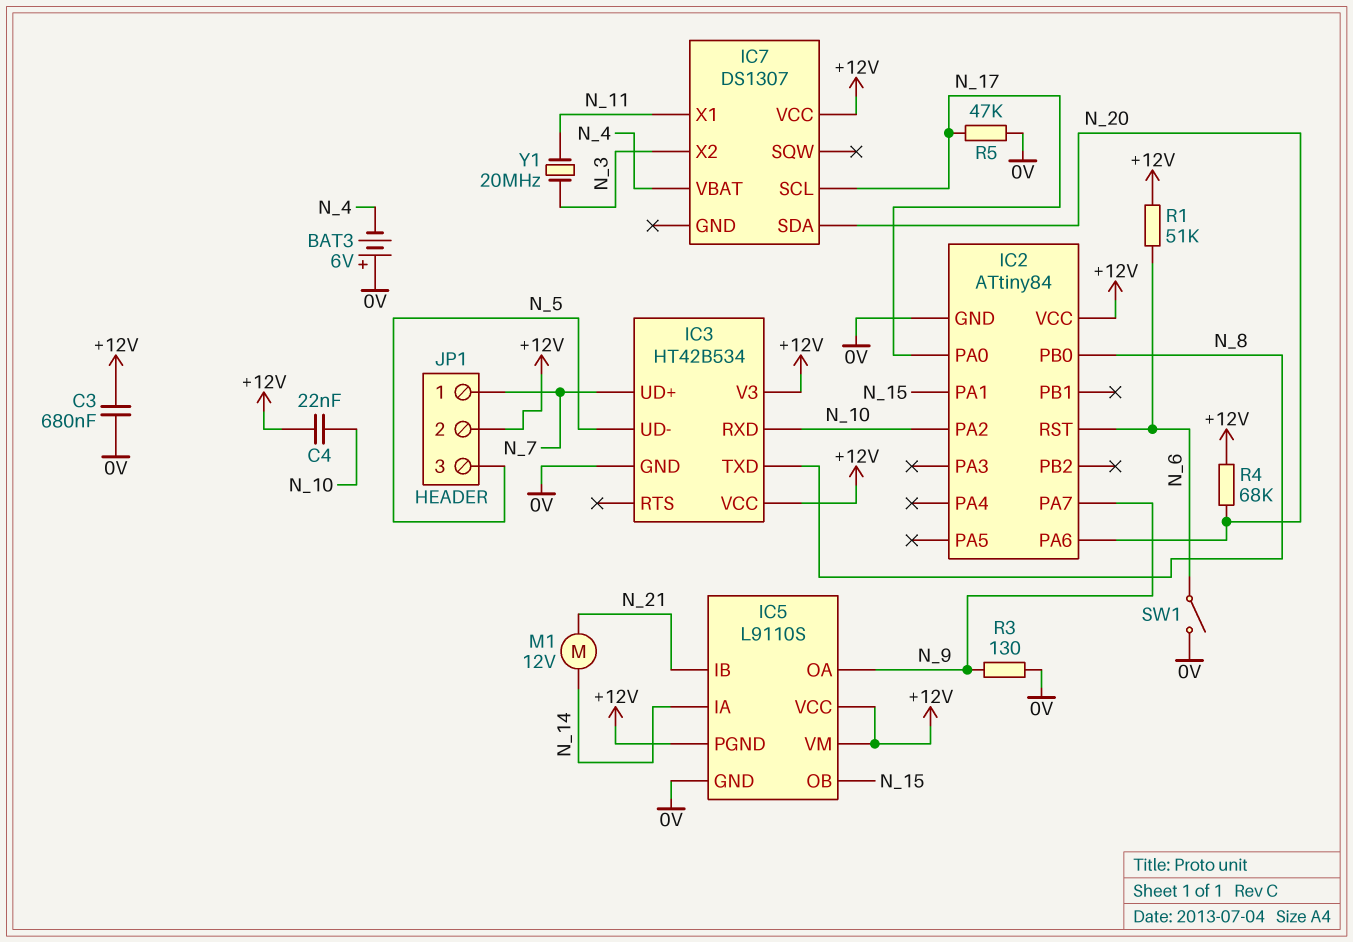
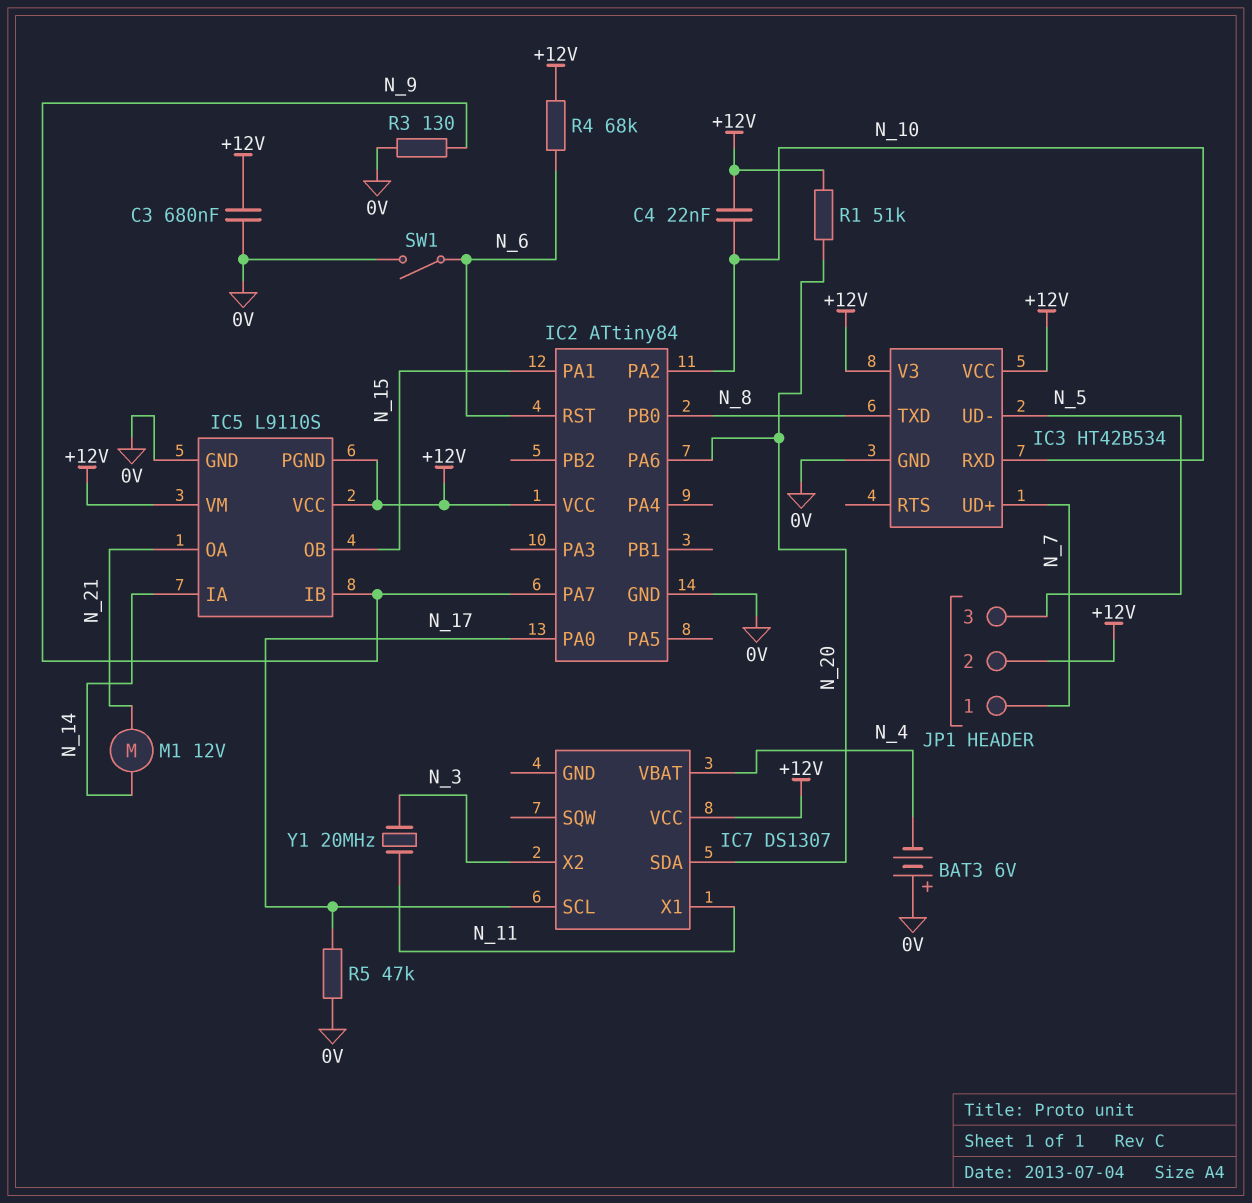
IC5 pin IB: N_21 -> N_9
IC5 pin OA: N_9 -> N_21
R1: 51k (+12V, N_6) -> 51k (+12V, N_20)
R4: 68k (+12V, N_20) -> 68k (+12V, N_6)

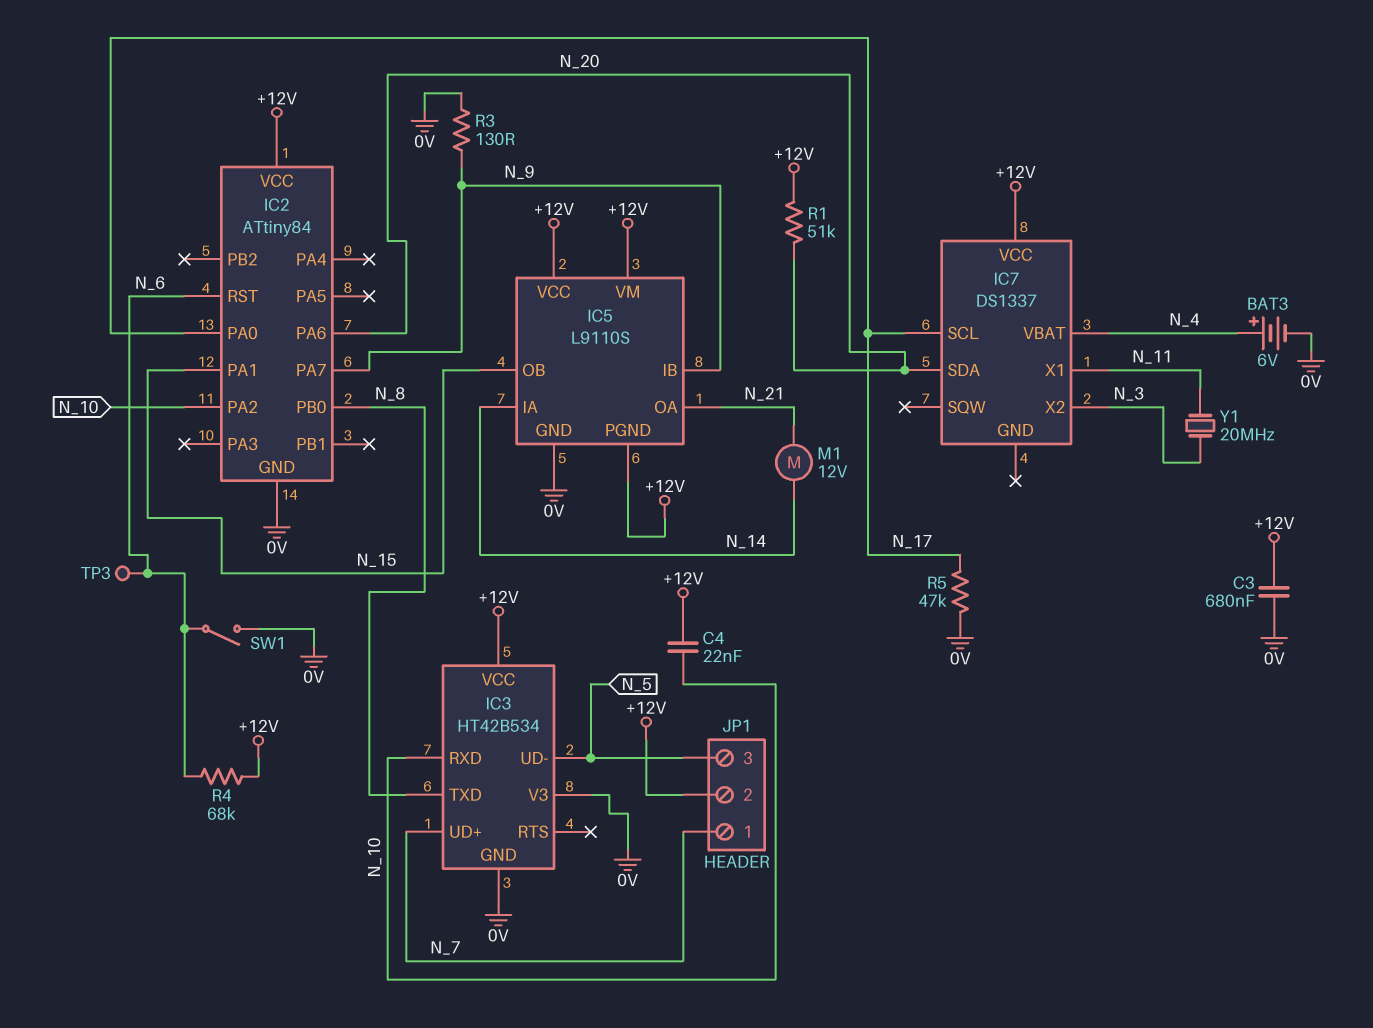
BAT3: 6V (plus 0V, minus N_4) -> 6V (plus N_4, minus 0V)
IC3 pin V3: +12V -> 0V
IC7: DS1307 -> DS1337
TP3: none -> test point (N_6)

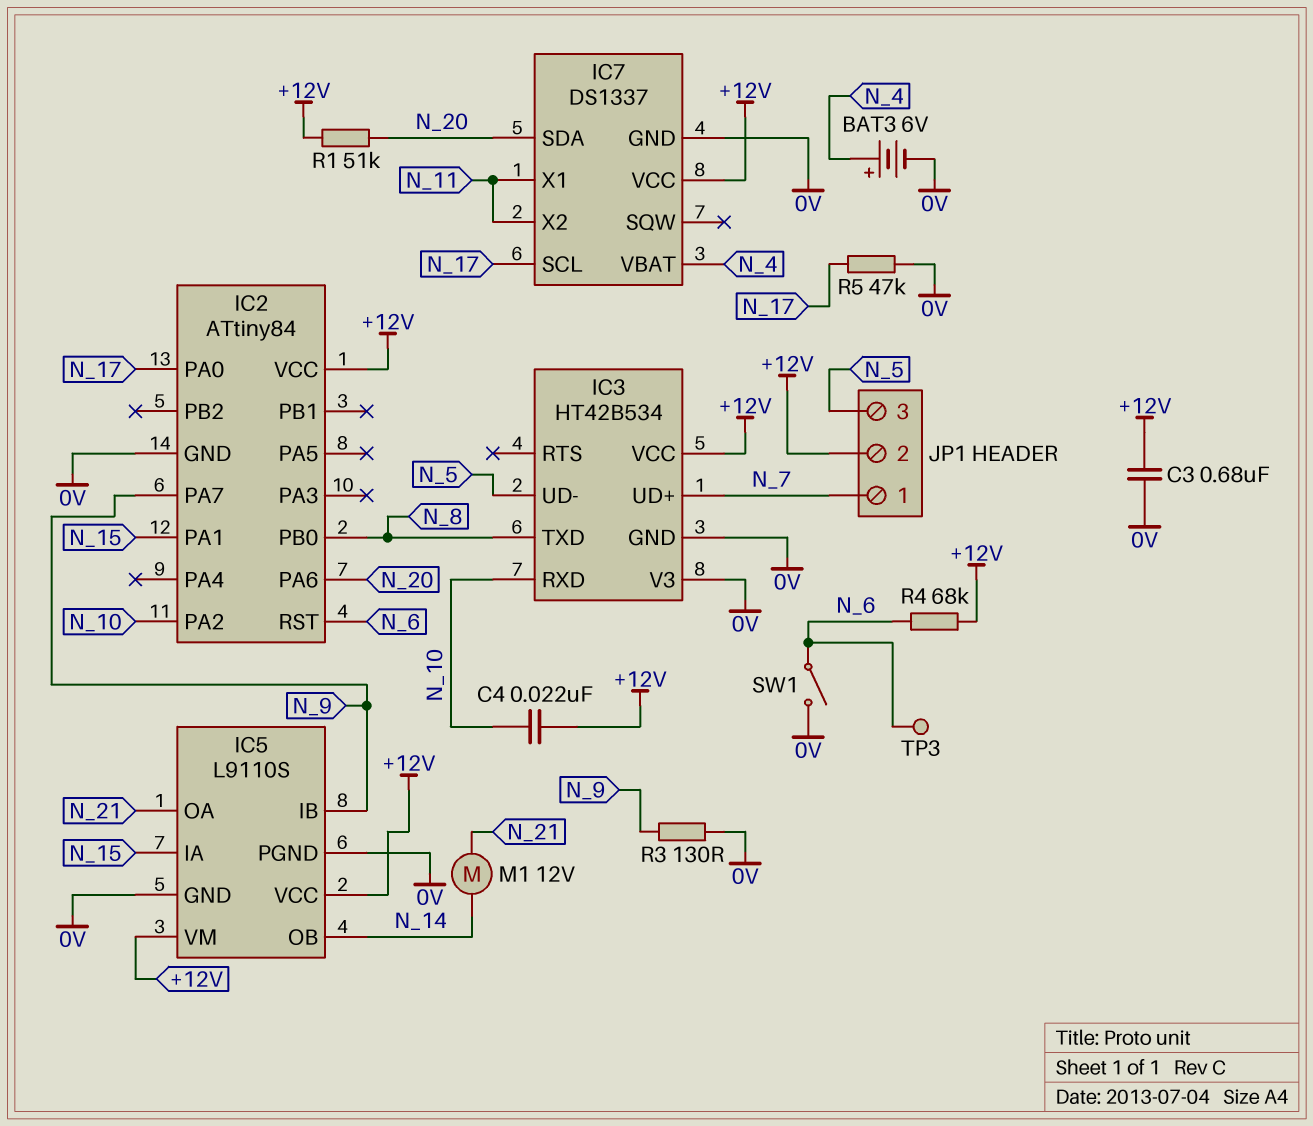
IC5 pin IA: N_14 -> N_15
IC5 pin OB: N_15 -> N_14
IC5 pin PGND: +12V -> 0V
IC7 pin GND: none -> 0V
IC7 pin X2: N_3 -> N_11
Y1: 20MHz (N_3, N_11) -> none

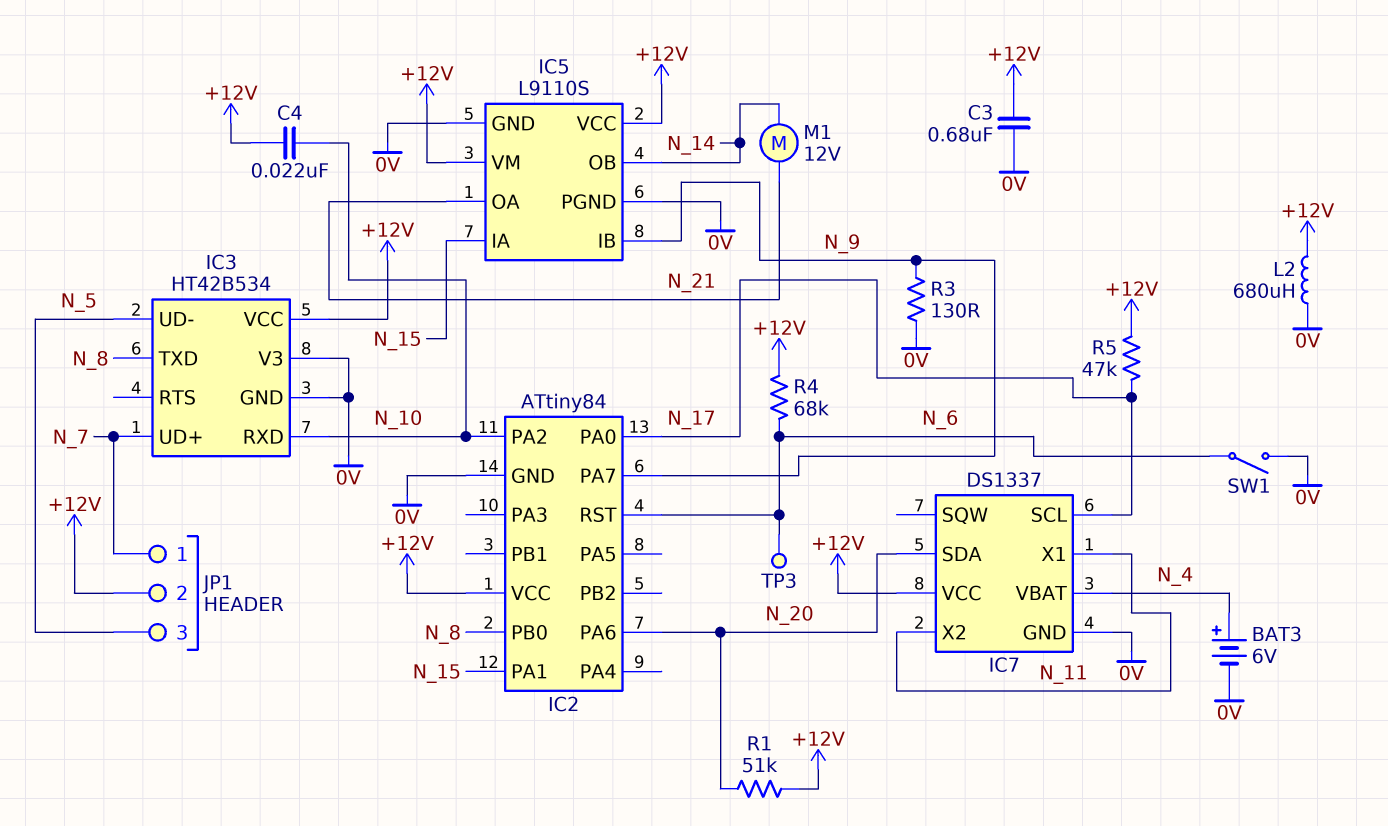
L2: none -> 680uH (+12V, 0V)
R5: 47k (0V, N_17) -> 47k (+12V, N_17)

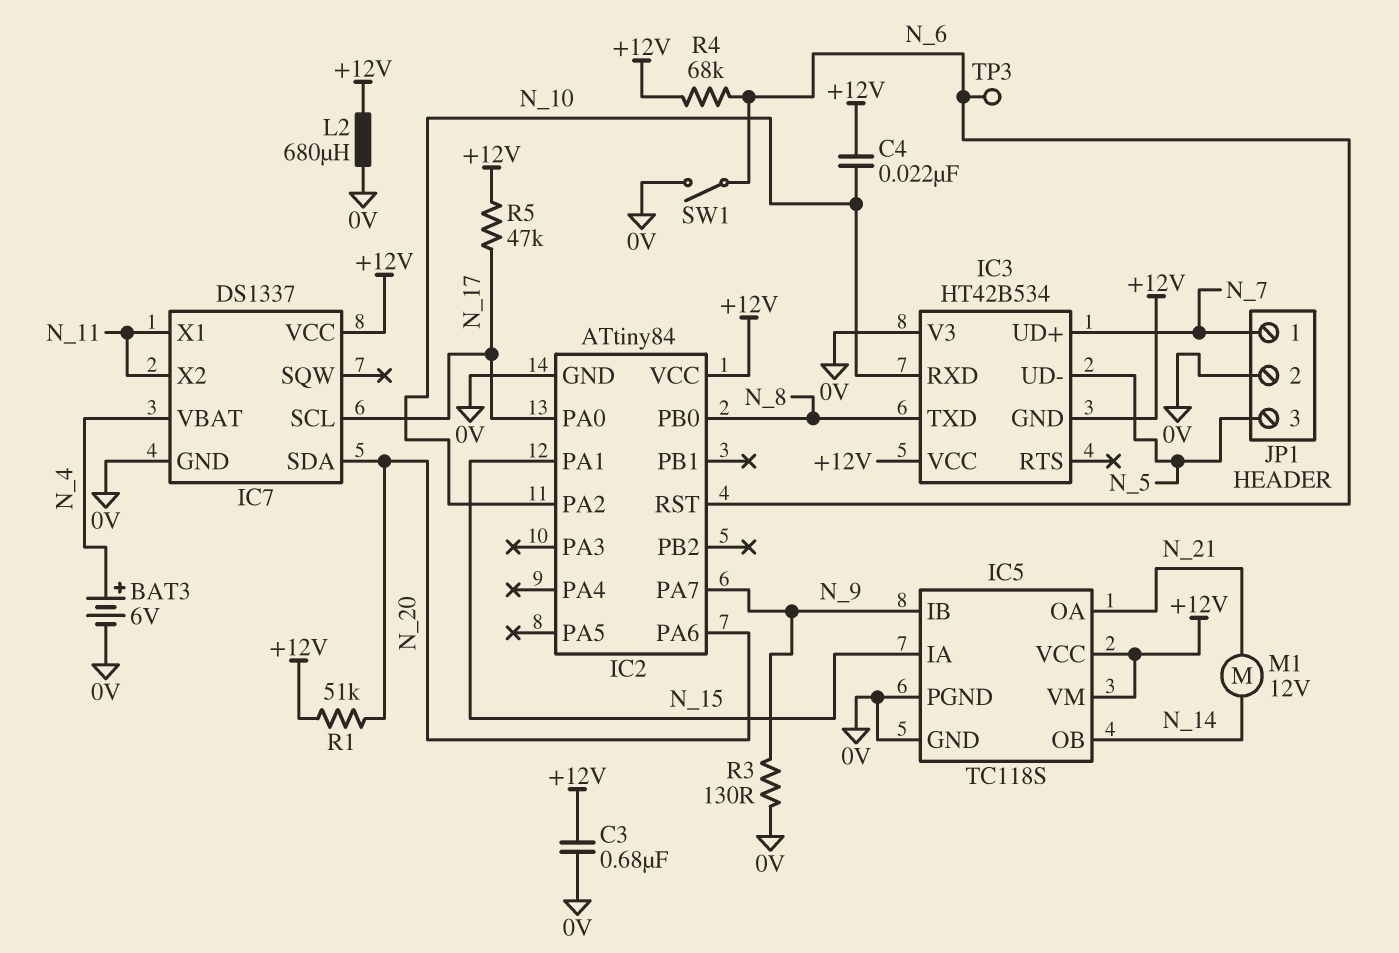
IC3 pin GND: 0V -> +12V
IC5: L9110S -> TC118S
JP1 pin 2: +12V -> 0V

